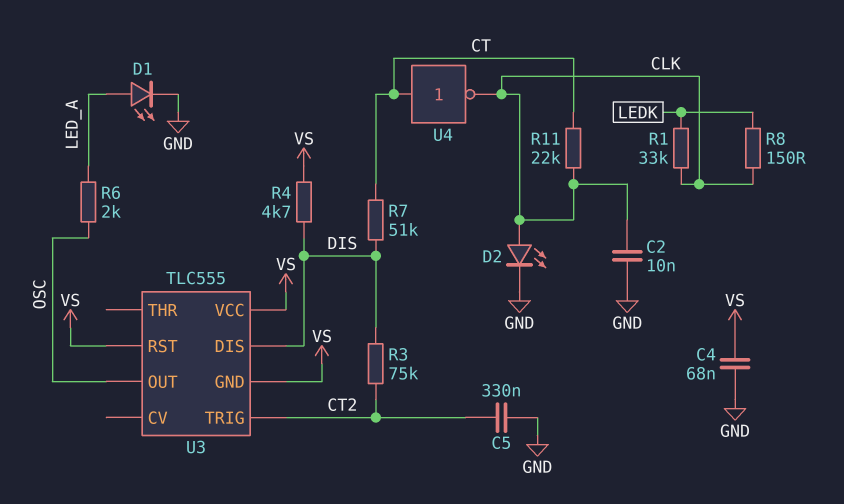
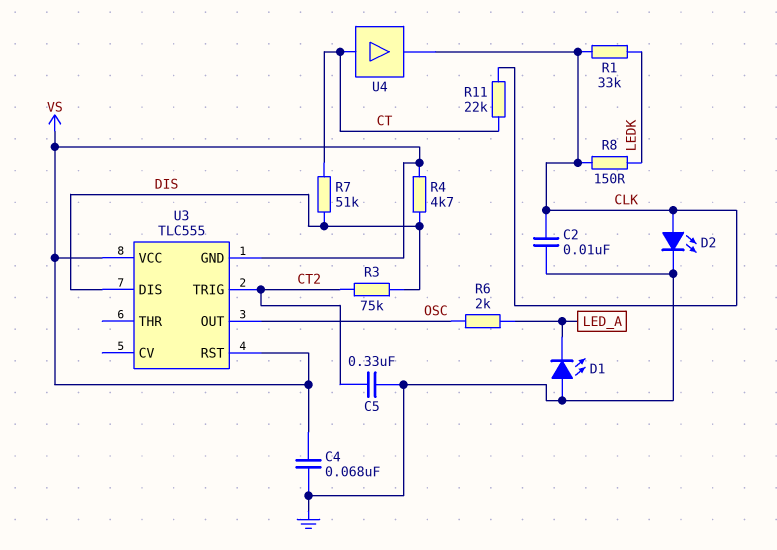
D1: LED (A LED_A, K GND) -> LED (A GND, K LED_A)
U4: NOT (in CT, out CLK) -> buffer (in CT, out CLK)

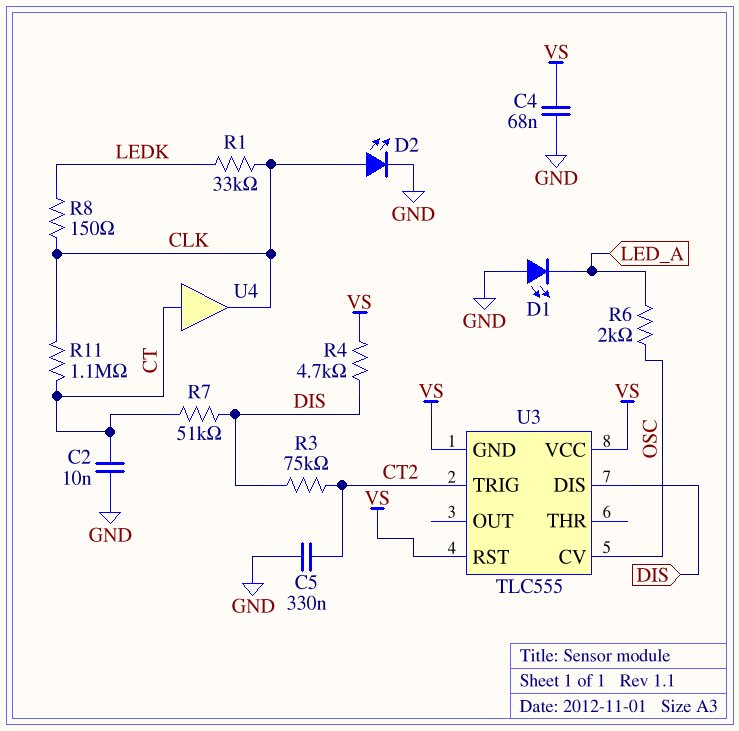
C2: 10nF (CLK, GND) -> 10nF (CT, GND)
R11: 22k (CLK, CT) -> 1.1M (CLK, CT)
U3 pin CV: none -> OSC
U3 pin OUT: OSC -> none

